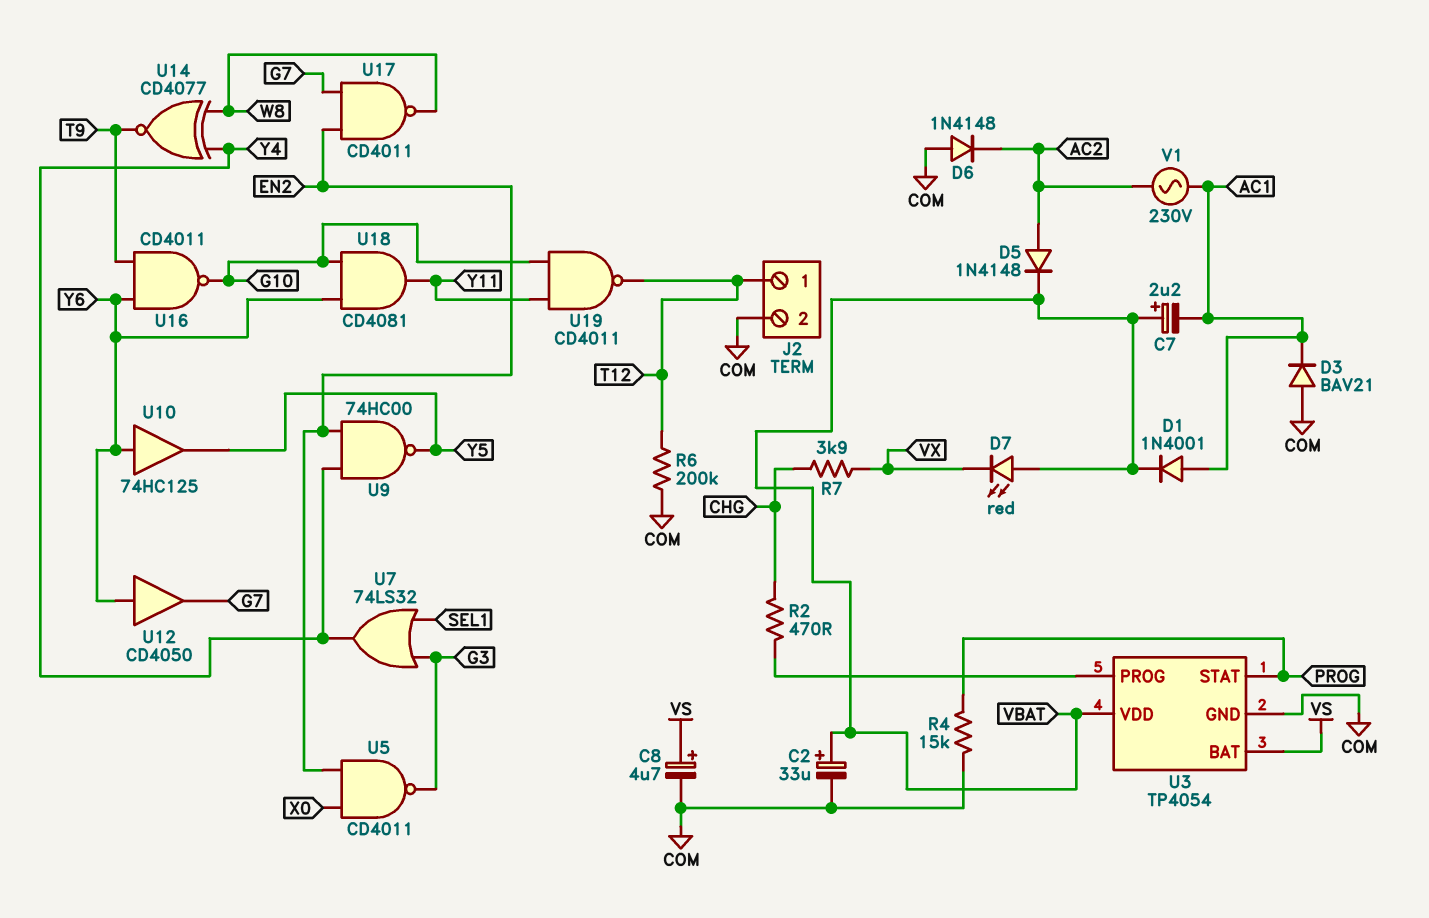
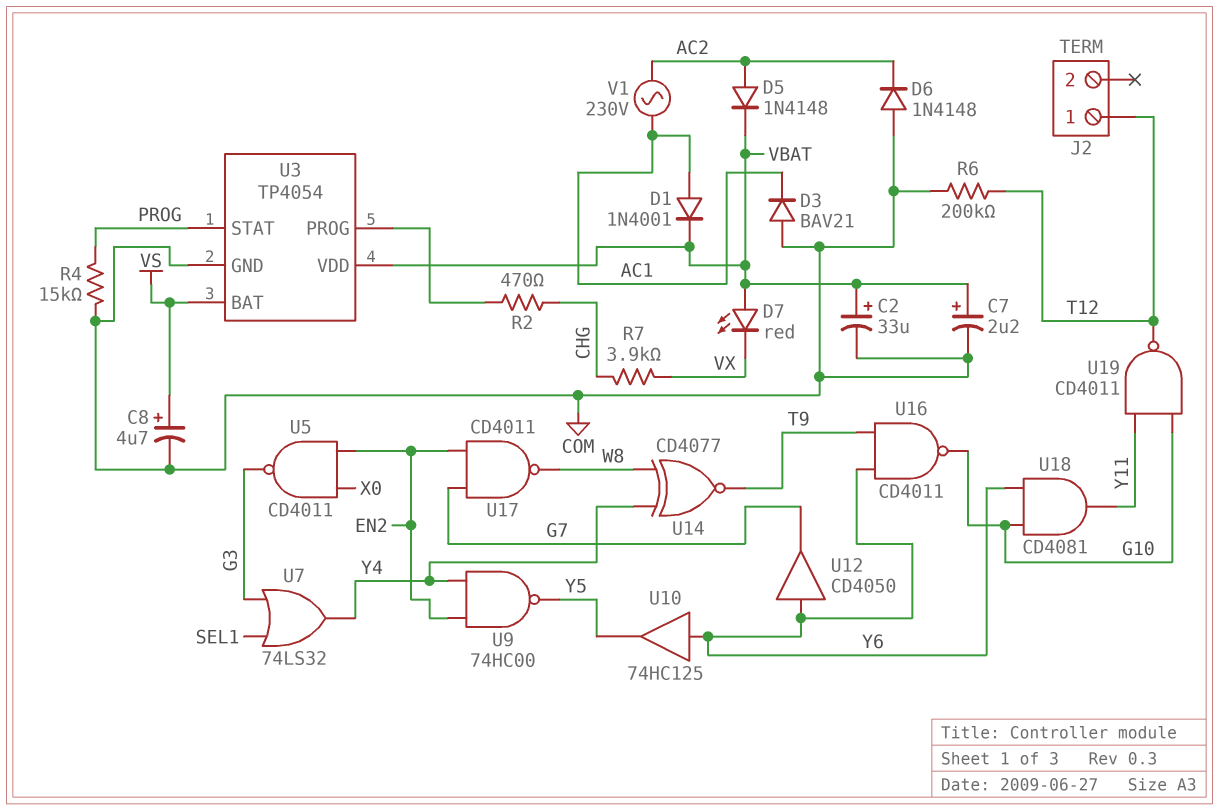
C7: 2.2uF (plus VBAT, minus AC1) -> 2.2uF (plus VBAT, minus COM)
J2 pin 2: COM -> none

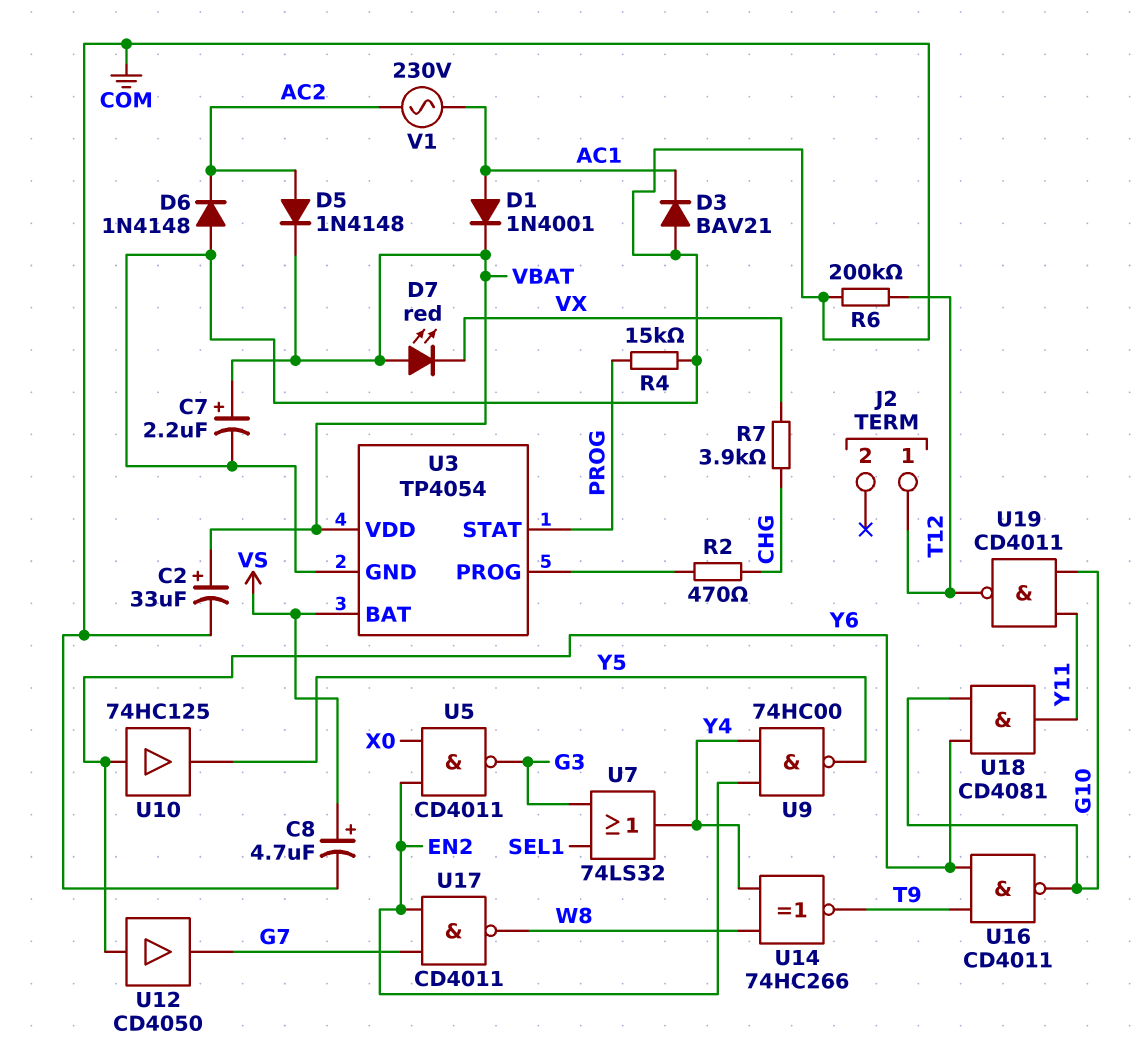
U14: XNOR CD4077 (in W8, in Y4, out T9) -> XNOR 74HC266 (in W8, in Y4, out T9)

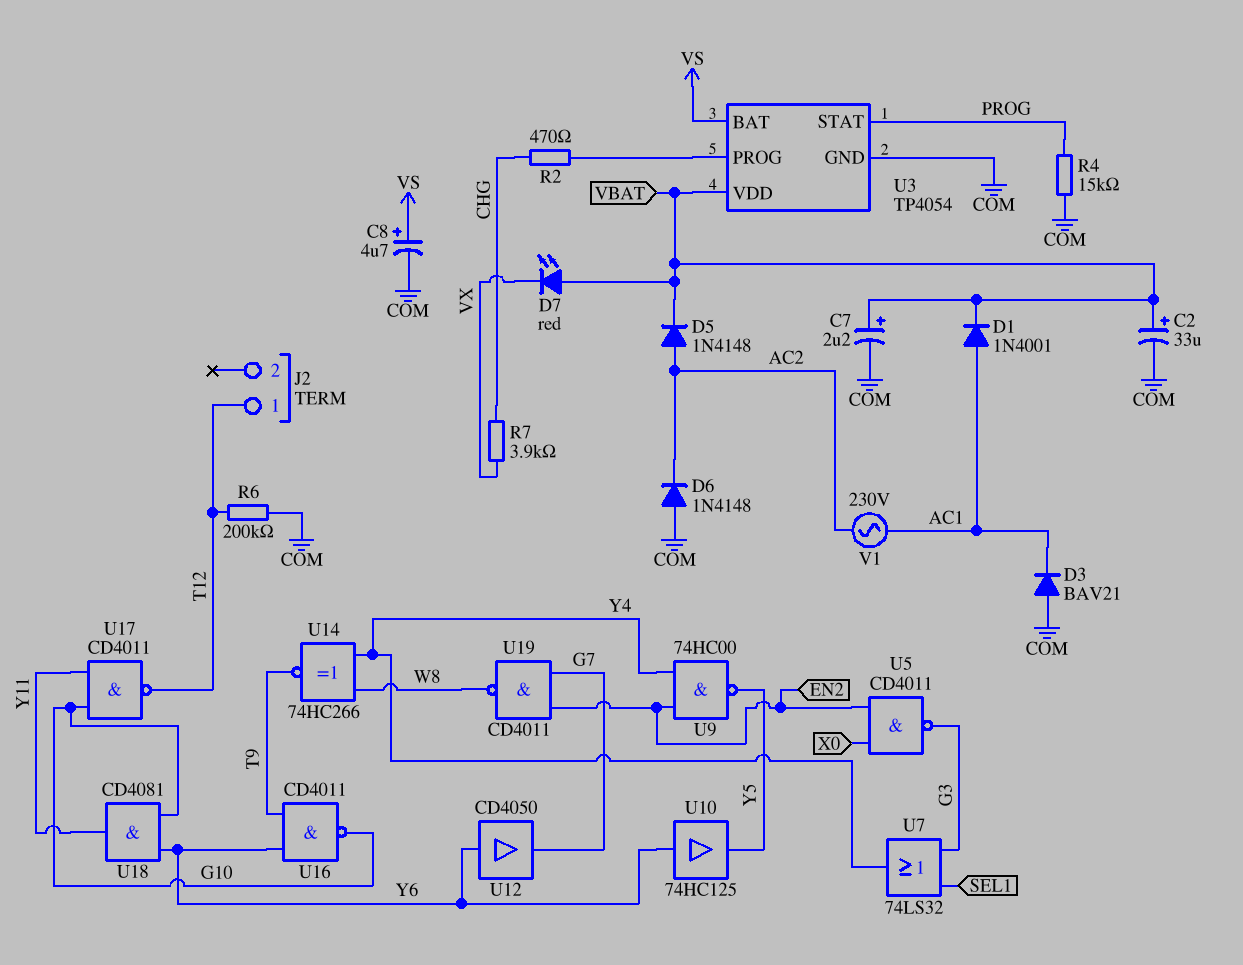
U17: NAND CD4011 (in EN2, in G7, out W8) -> NAND CD4011 (in G10, in Y11, out T12)
U19: NAND CD4011 (in G10, in Y11, out T12) -> NAND CD4011 (in EN2, in G7, out W8)

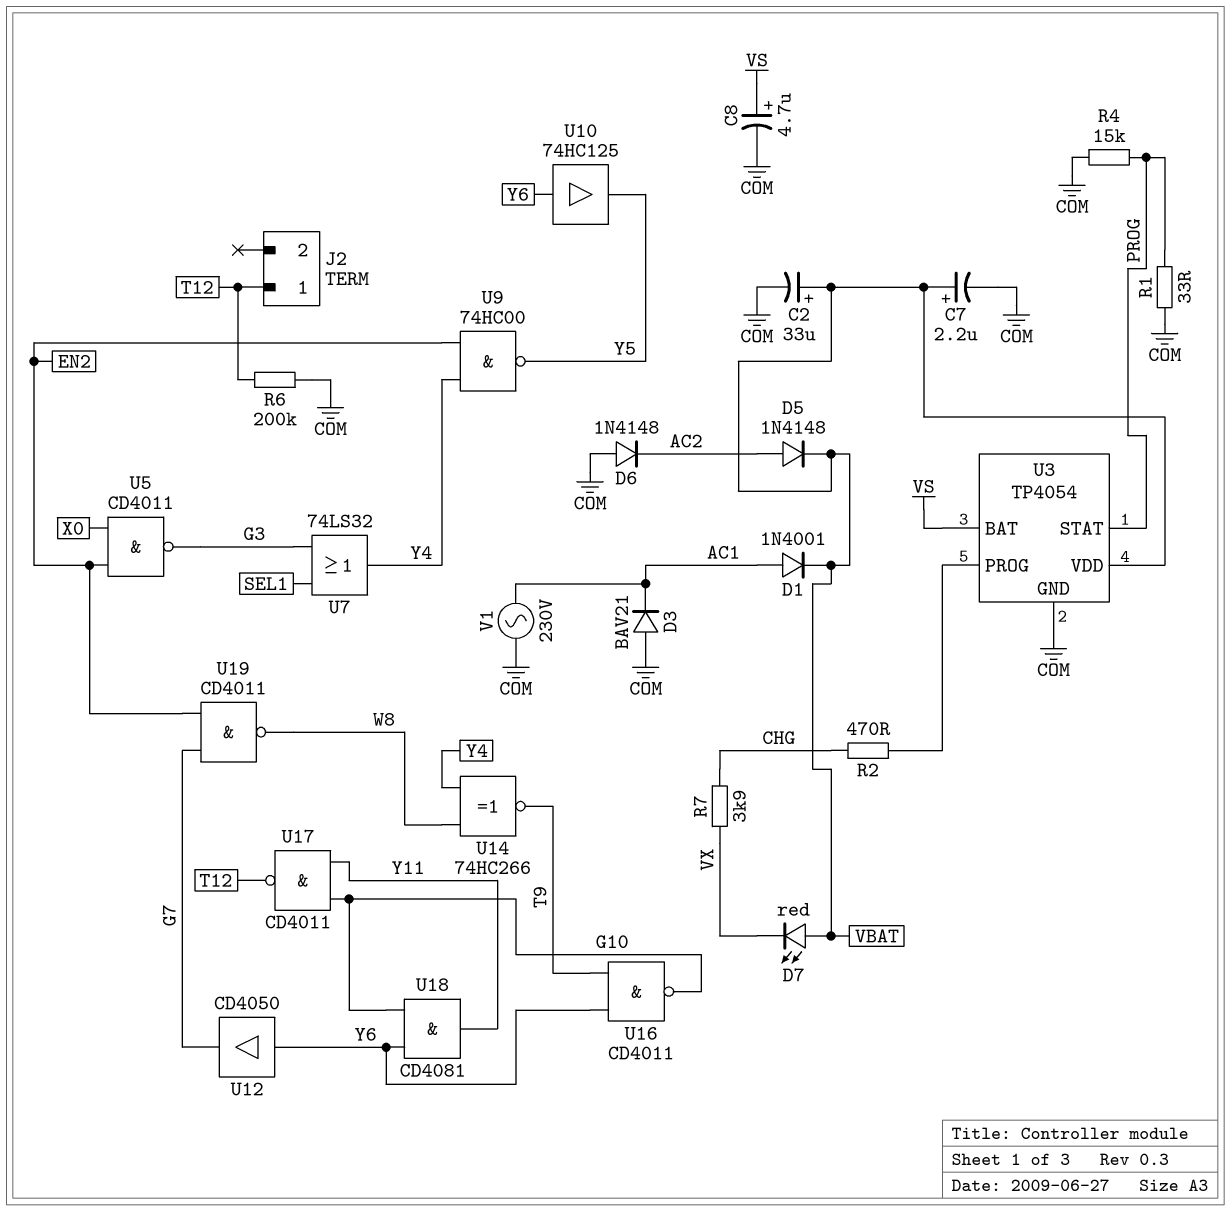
R1: none -> 33 (COM, PROG)
V1: AC 230V (AC1, AC2) -> AC 230V (AC1, COM)

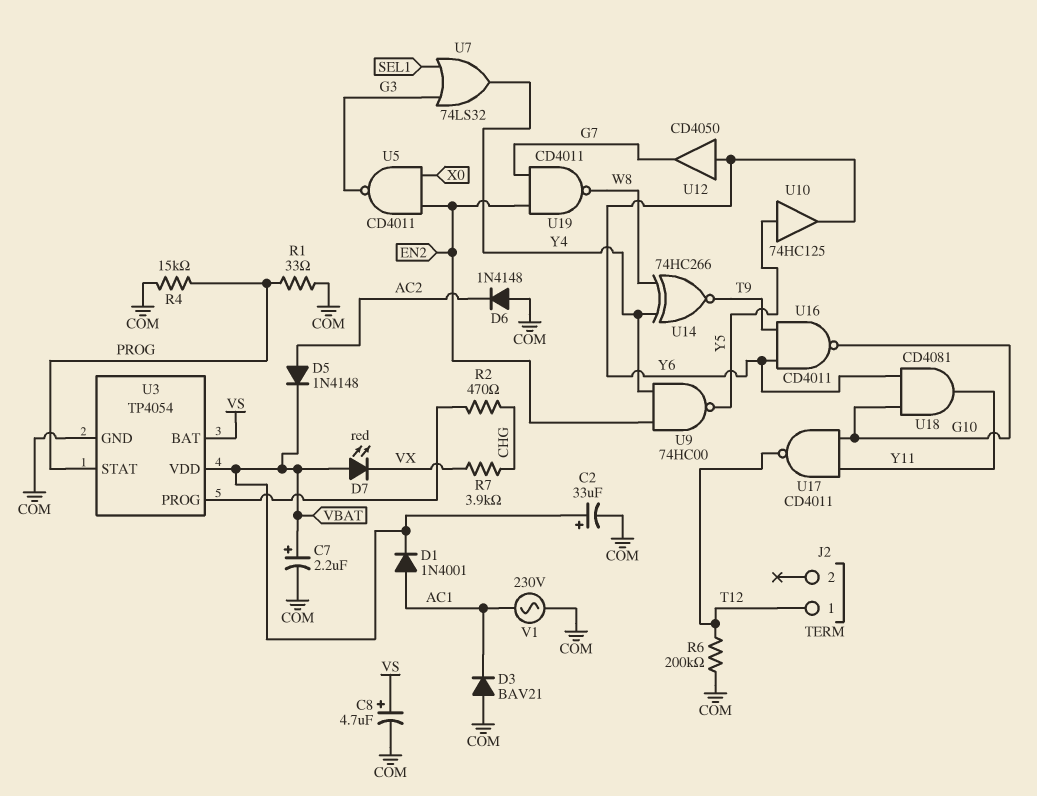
U10: buffer 74HC125 (in Y6, out Y5) -> buffer 74HC125 (in Y5, out Y6)

